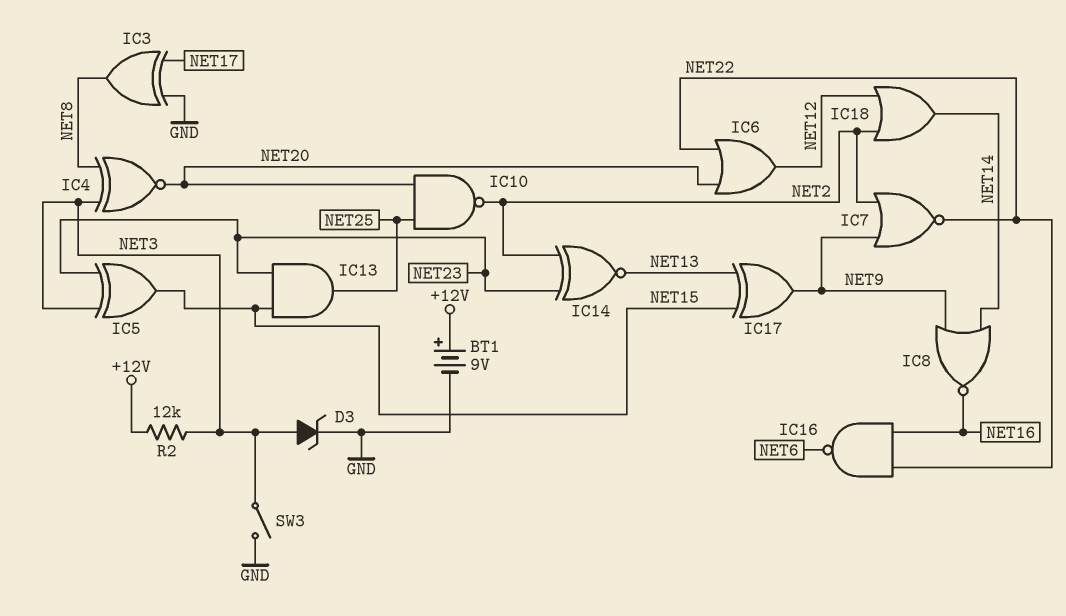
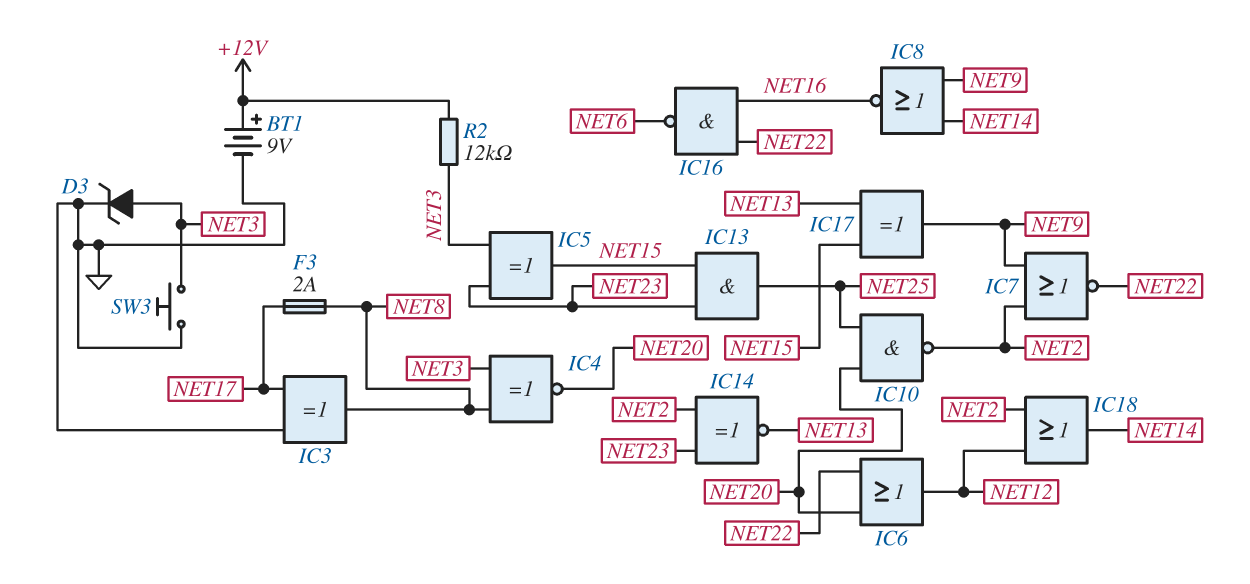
F3: none -> 2A (NET8, NET17)
SW3: switch (GND, NET3) -> button (GND, NET3)

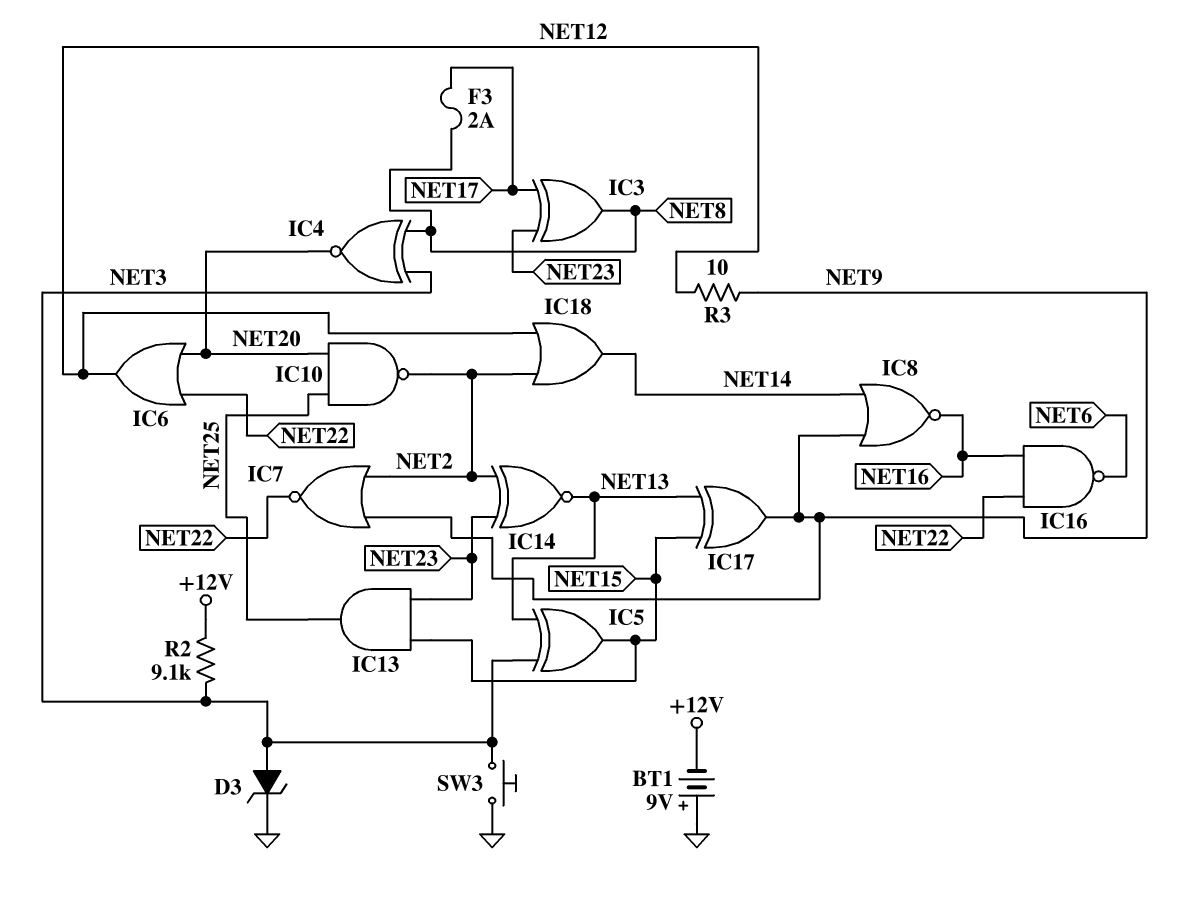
BT1: 9V (plus +12V, minus GND) -> 9V (plus GND, minus +12V)
IC3: XOR (in GND, in NET17, out NET8) -> XOR (in NET17, in NET23, out NET8)
IC5: XOR (in NET3, in NET23, out NET15) -> XOR (in NET3, in NET13, out NET15)
R2: 12k (+12V, NET3) -> 9.1k (+12V, NET3)
R3: none -> 10 (NET9, NET12)

